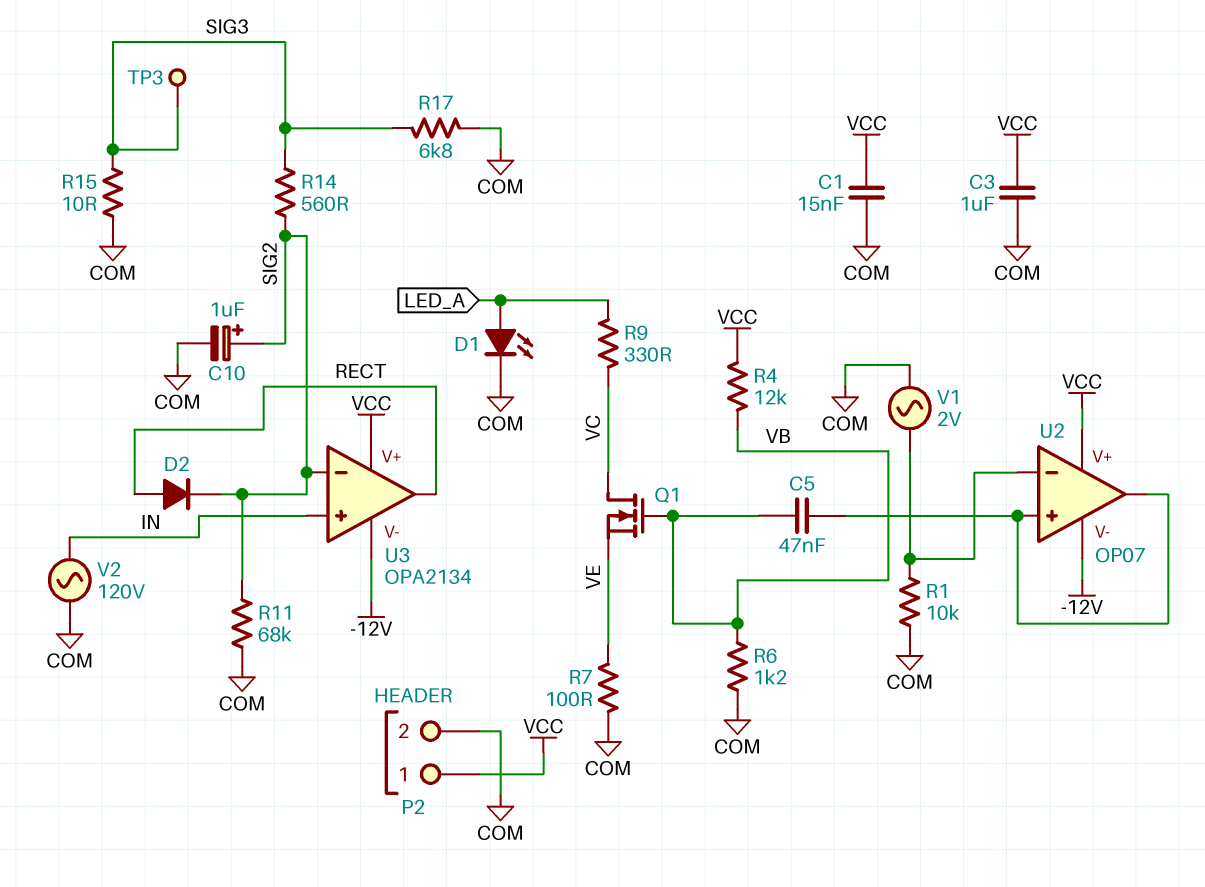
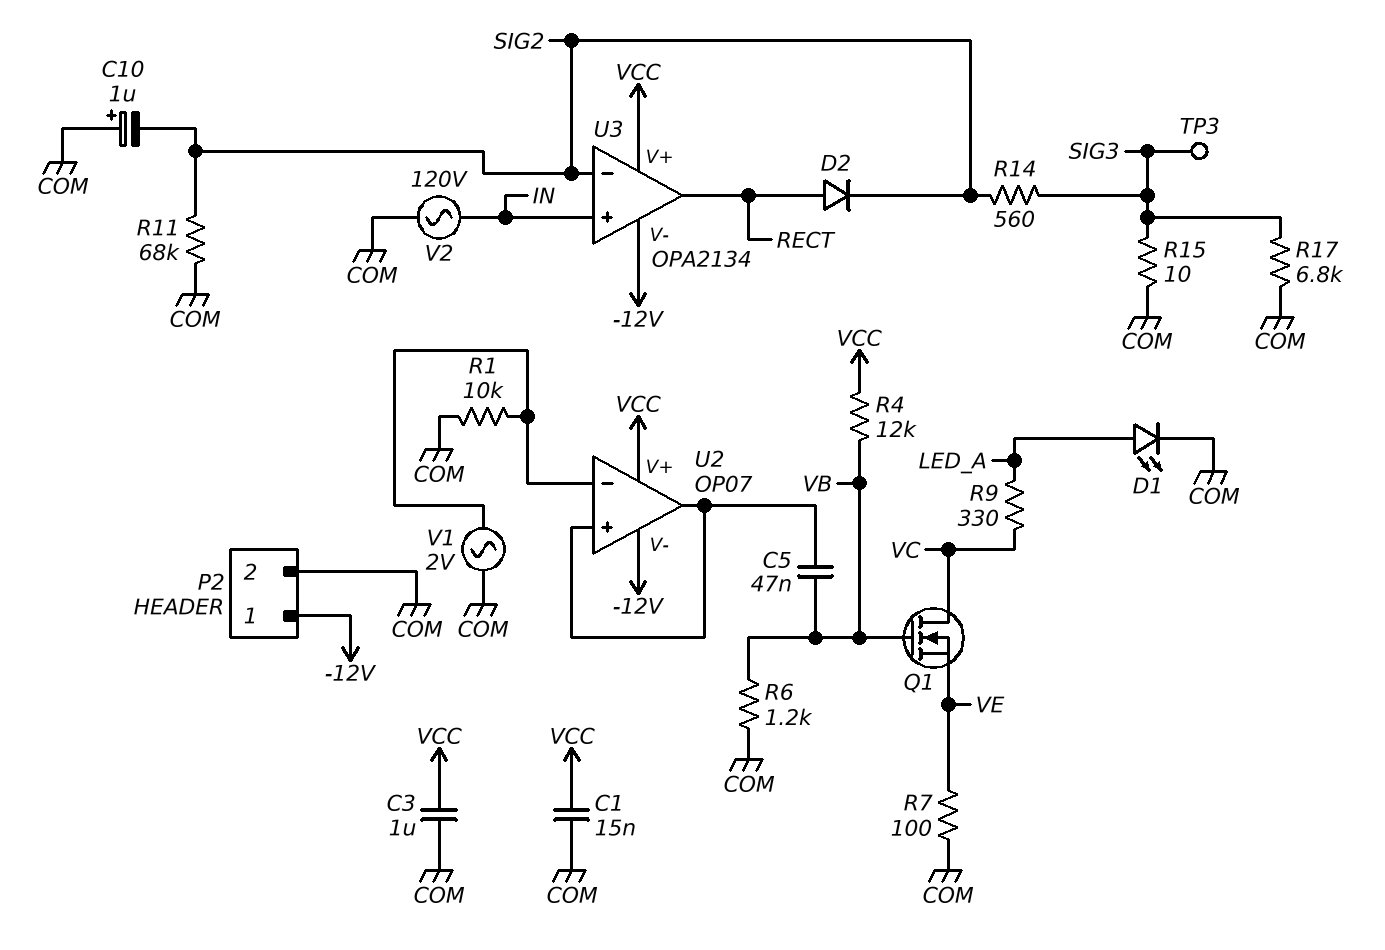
C10: 1uF (plus SIG2, minus COM) -> 1uF (plus COM, minus SIG2)
P2 pin 1: VCC -> -12V

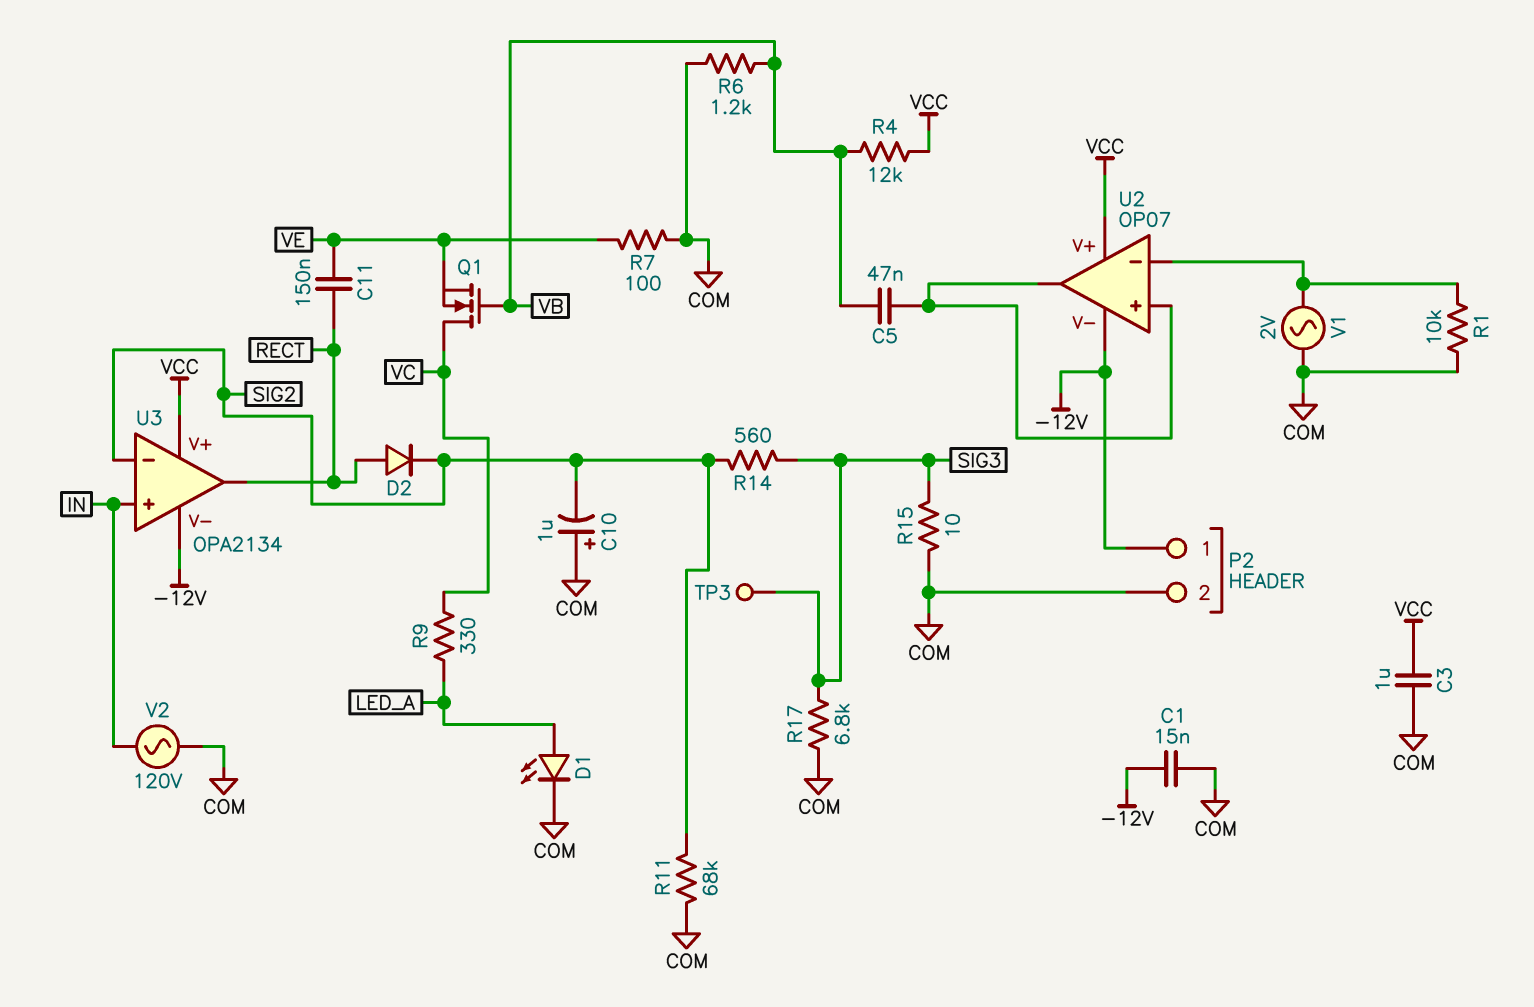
C1: 15nF (COM, VCC) -> 15nF (-12V, COM)
C11: none -> 150nF (RECT, VE)

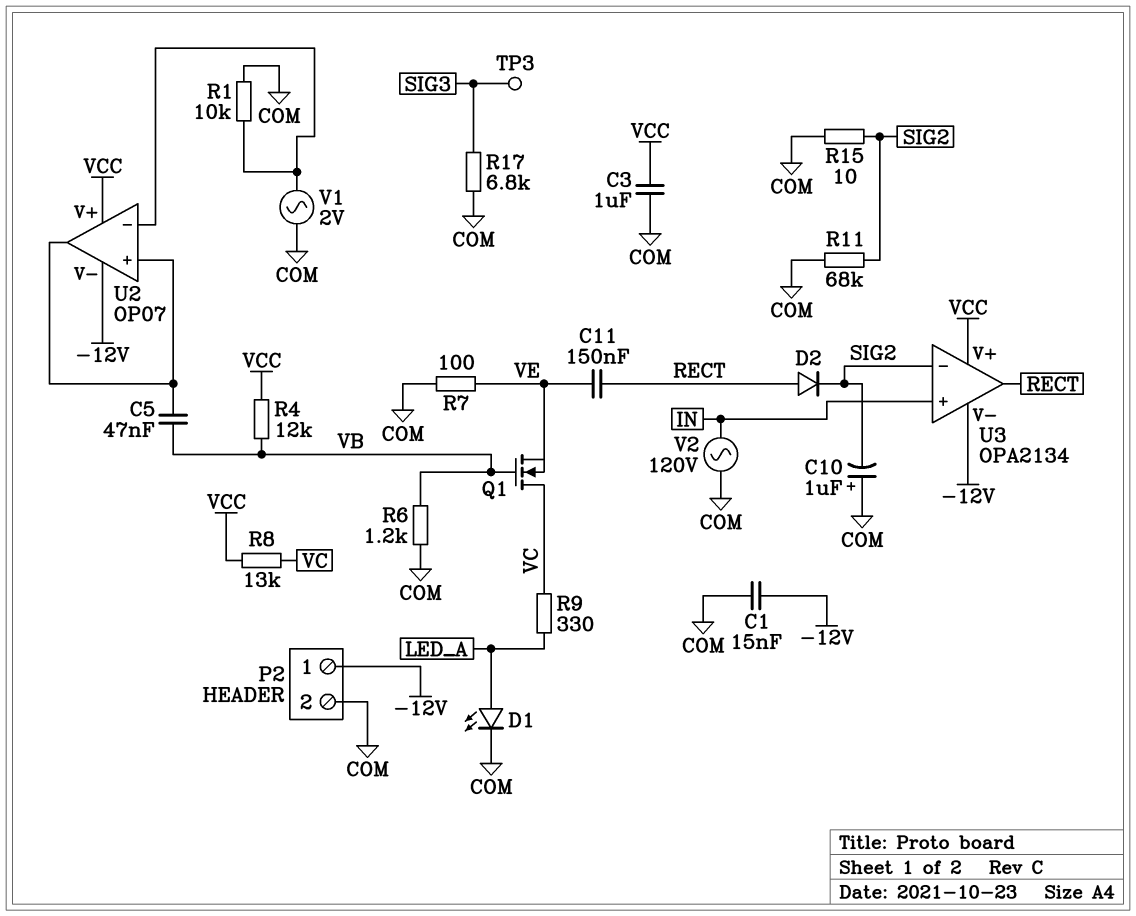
R8: none -> 13k (VC, VCC)
R14: 560 (SIG2, SIG3) -> none
R15: 10 (COM, SIG3) -> 10 (COM, SIG2)

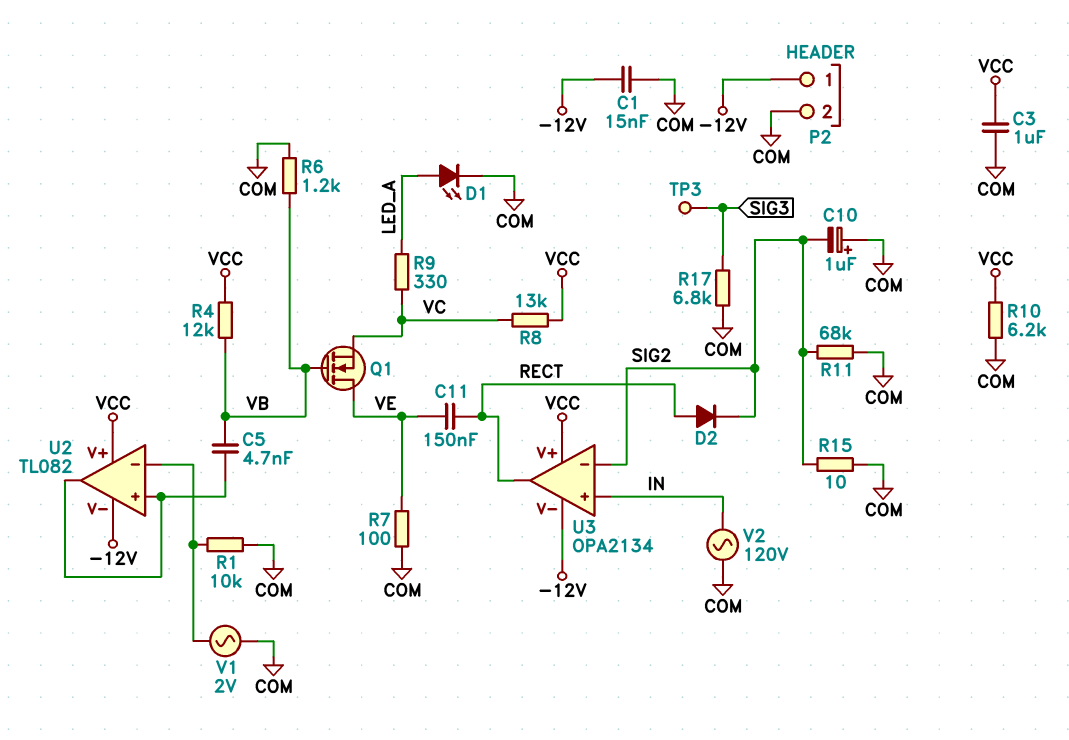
C5: 47nF (U2/in+, VB) -> 4.7nF (U2/in+, VB)
Q1: NMOS (G VB, D VC, S VE) -> NMOS (G VB, D VE, S VC)
R10: none -> 6.2k (COM, VCC)
U2: OP07 -> TL082

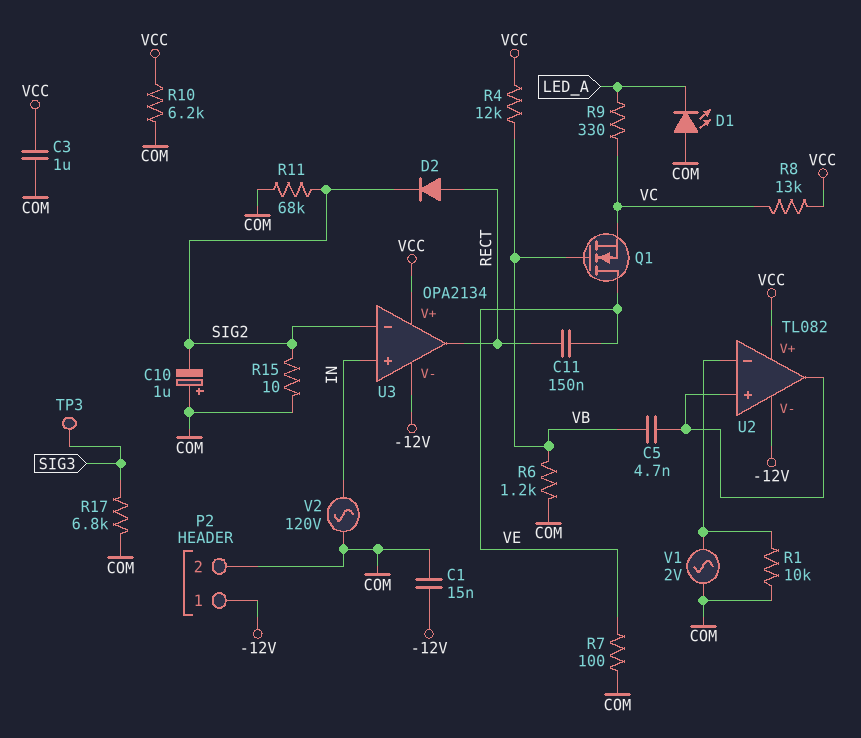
D1: LED (A LED_A, K COM) -> LED (A COM, K LED_A)

